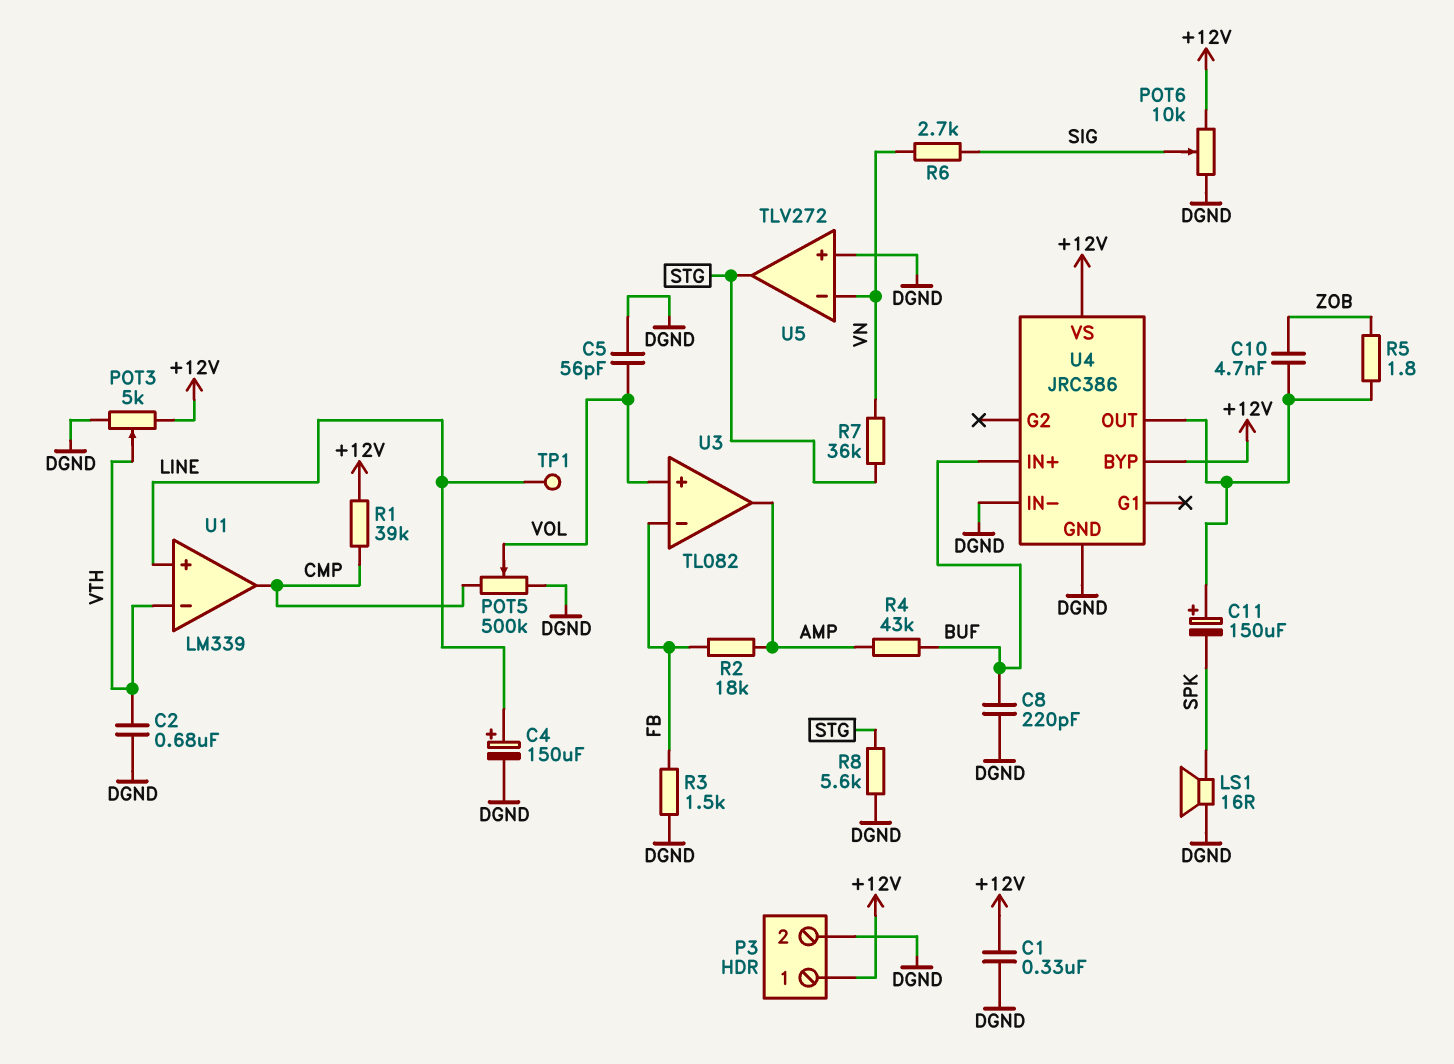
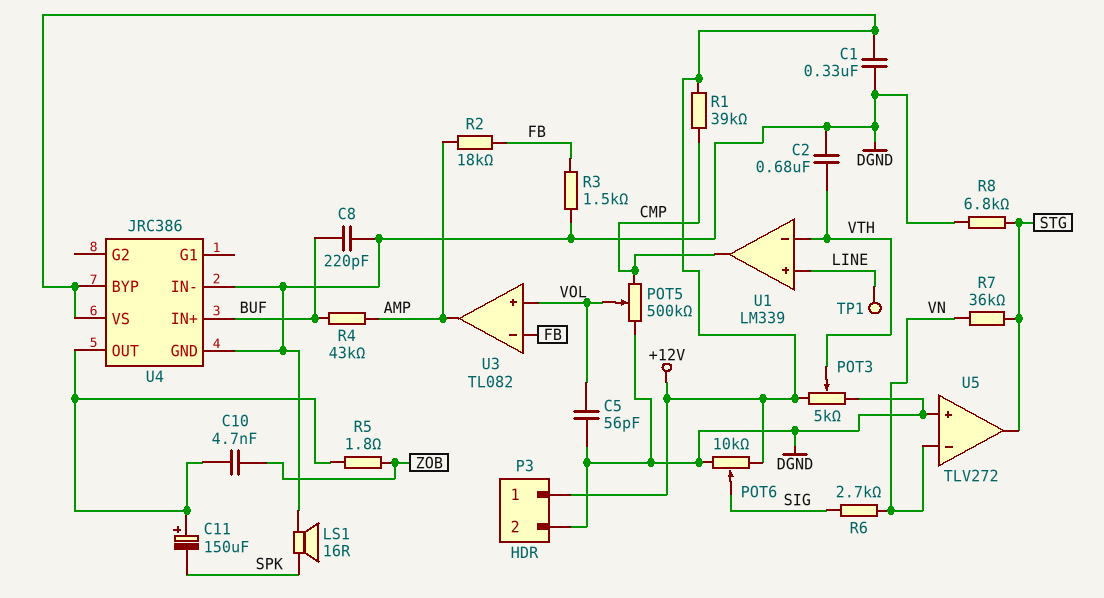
C4: 150uF (plus LINE, minus DGND) -> none
R8: 5.6k (DGND, STG) -> 6.8k (DGND, STG)

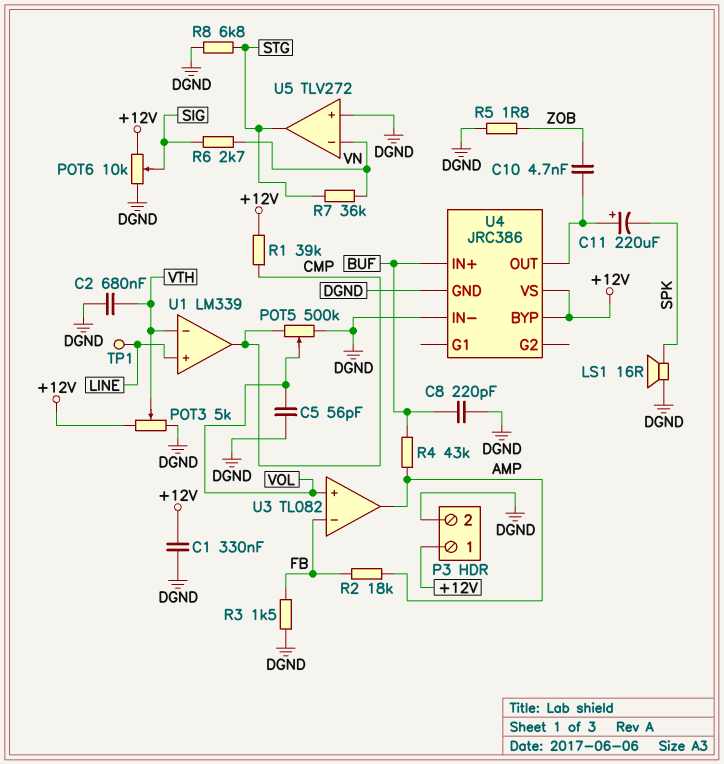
C11: 150uF (plus U4/OUT, minus SPK) -> 220uF (plus U4/OUT, minus SPK)
R5: 1.8 (U4/OUT, ZOB) -> 1.8 (DGND, ZOB)

